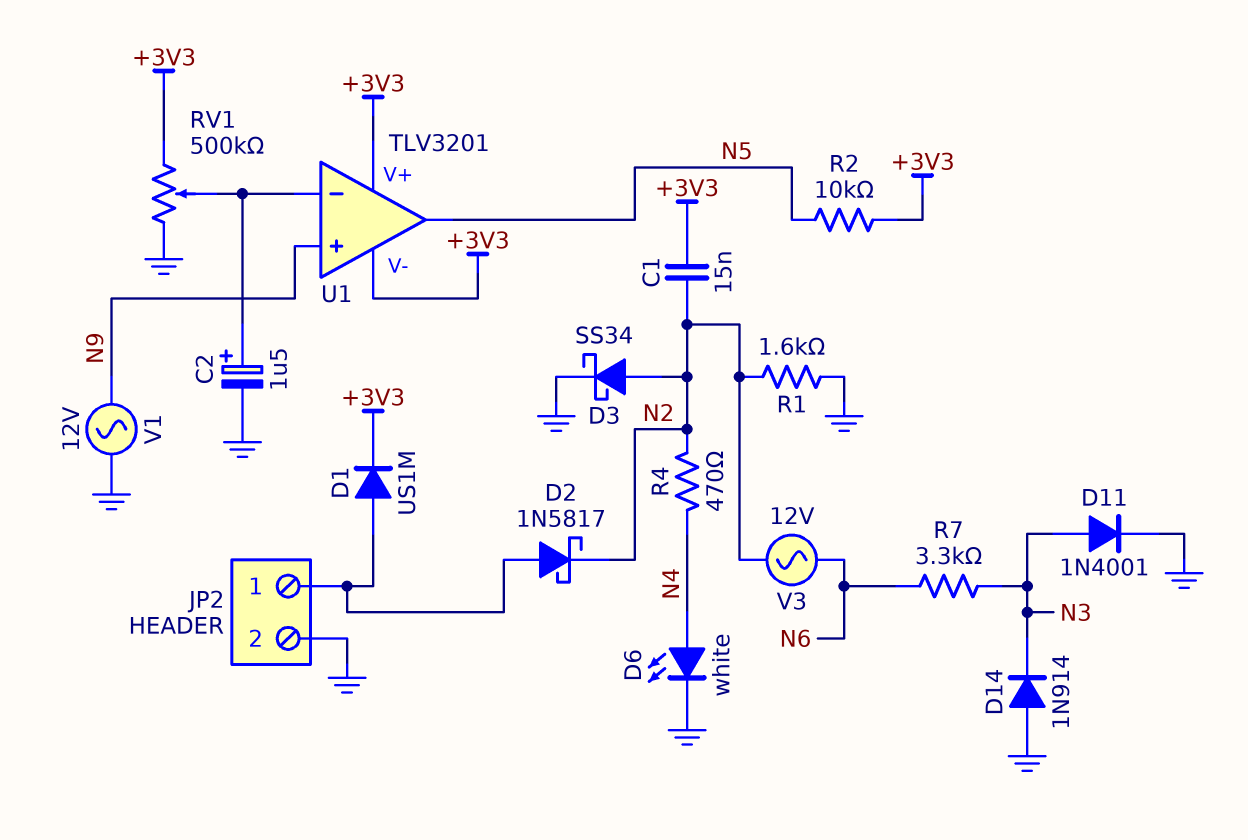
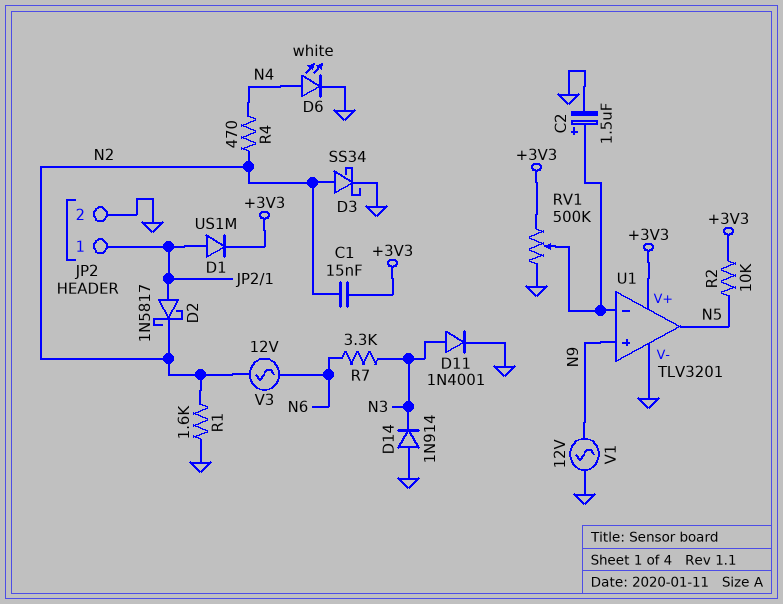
U1 pin V-: +3V3 -> GND

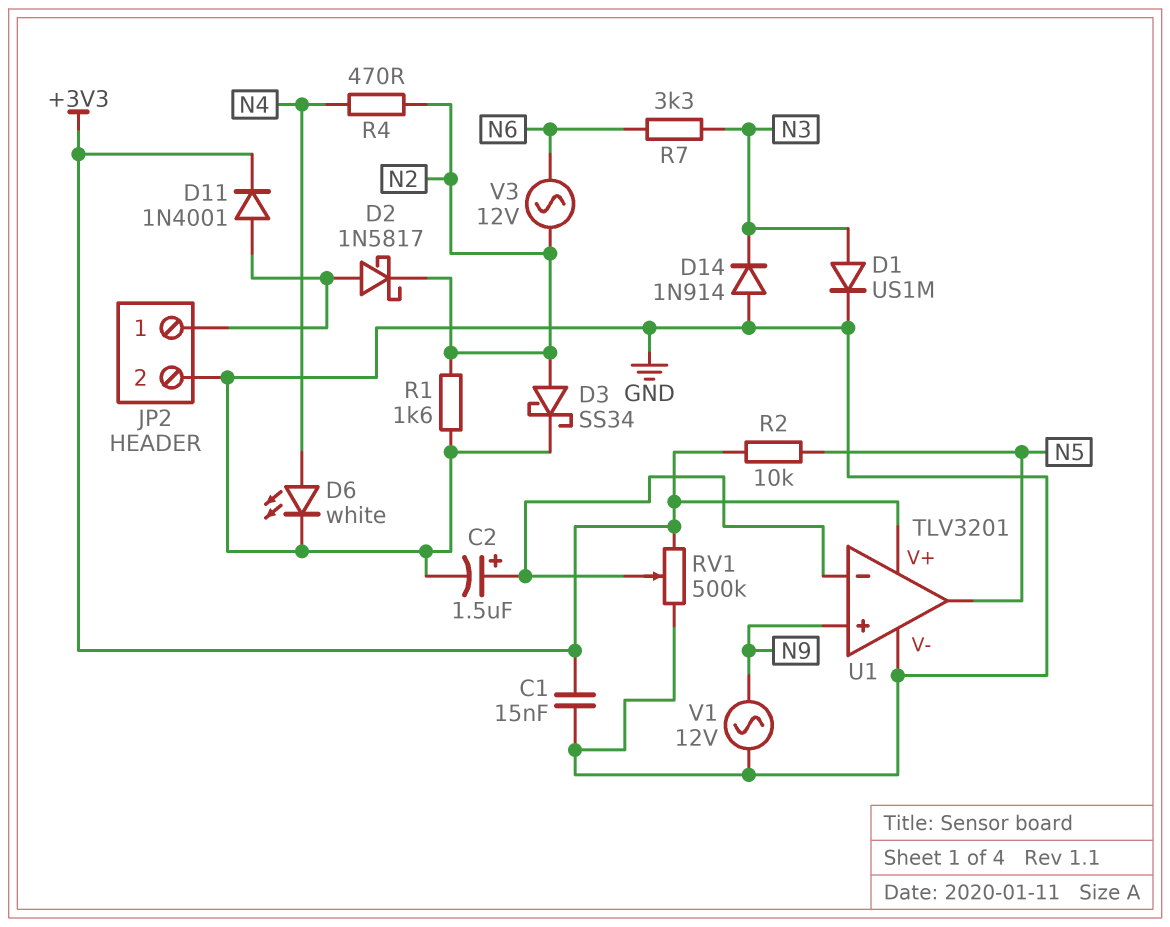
C1: 15nF (+3V3, N2) -> 15nF (+3V3, GND)
D1: diode US1M (A JP2/1, K +3V3) -> diode US1M (A N3, K GND)
D11: diode 1N4001 (A N3, K GND) -> diode 1N4001 (A JP2/1, K +3V3)

